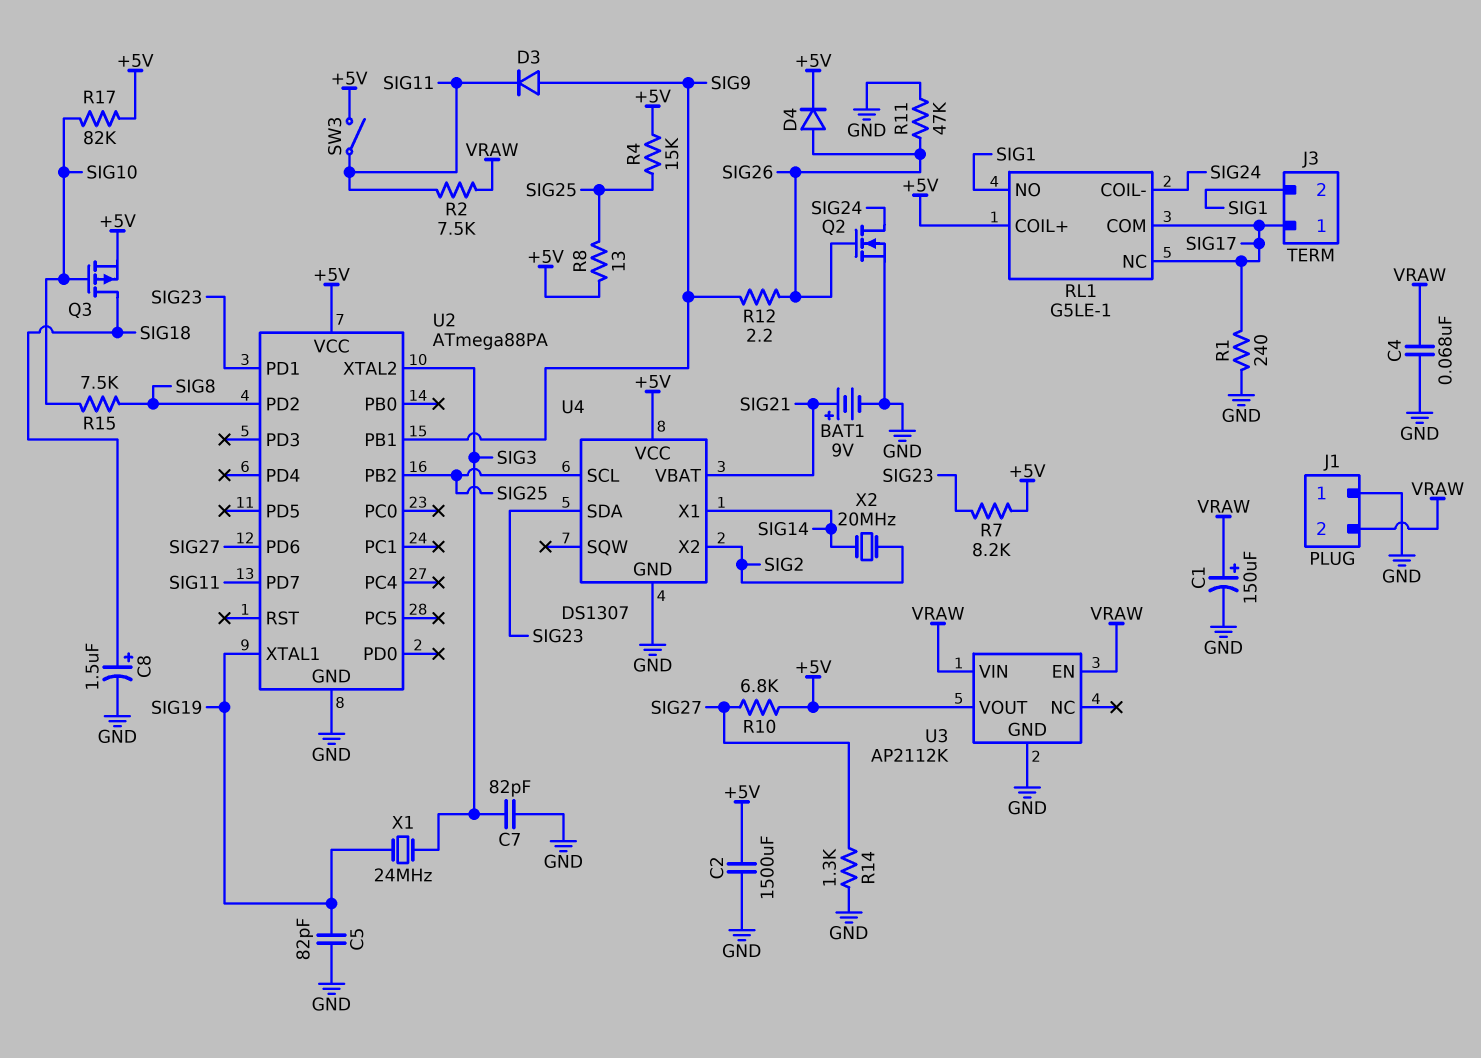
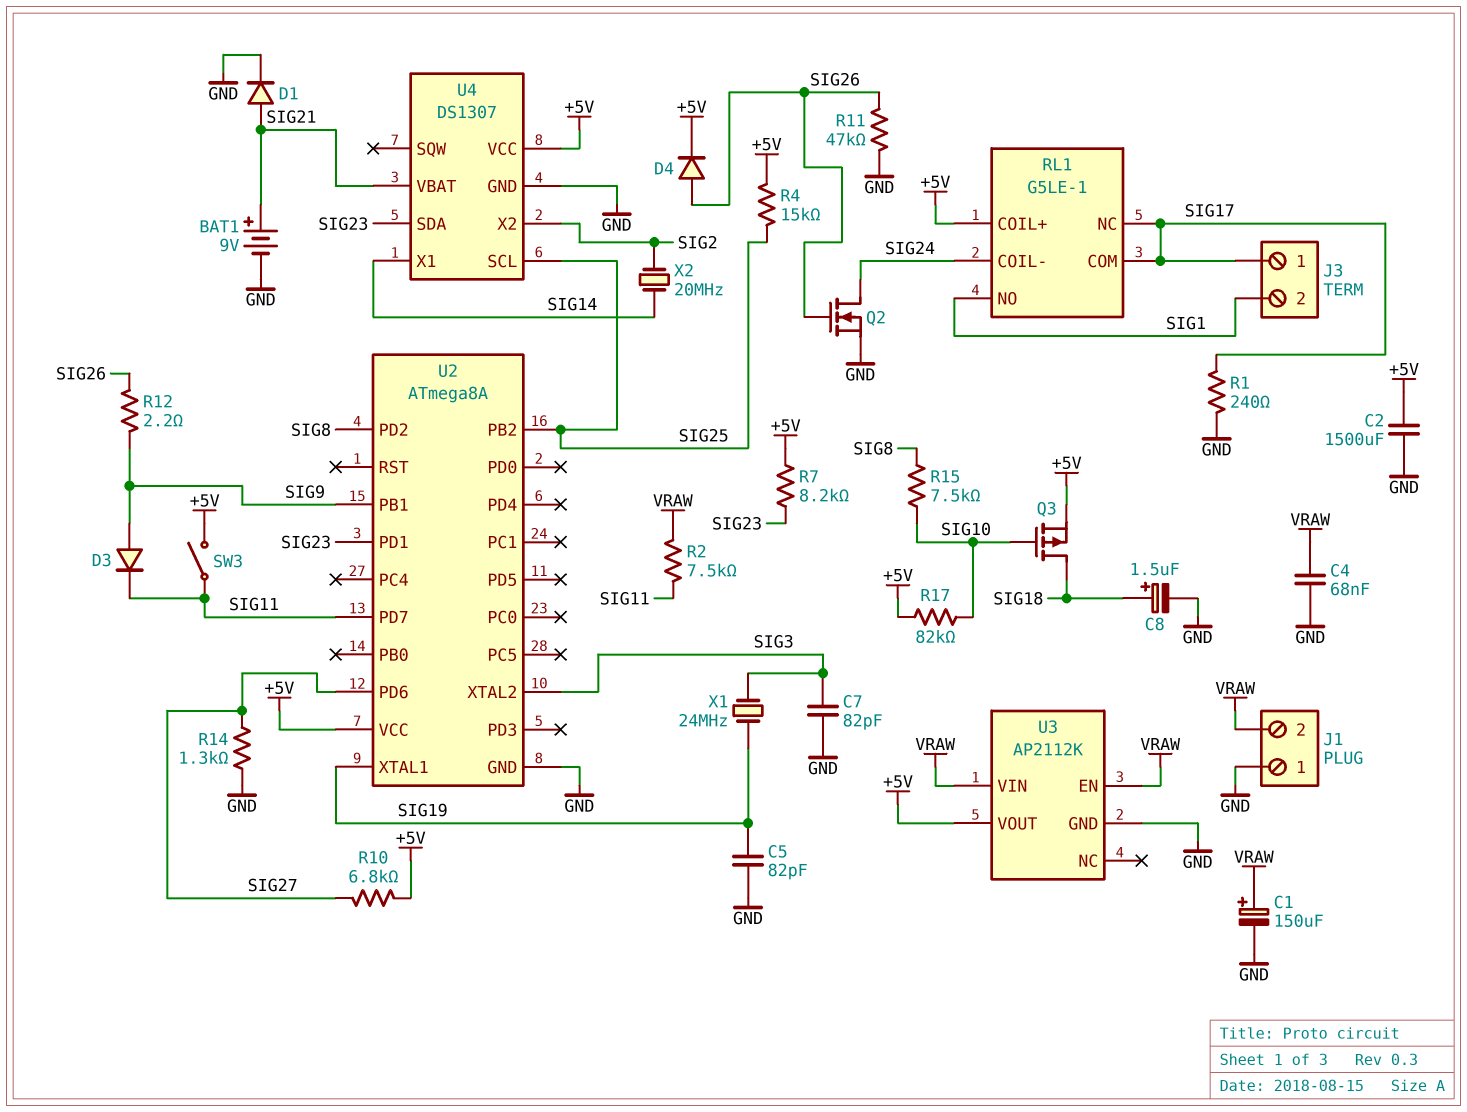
D1: none -> diode (A SIG21, K GND)
R8: 13 (+5V, SIG25) -> none
U2: ATmega88PA -> ATmega8A

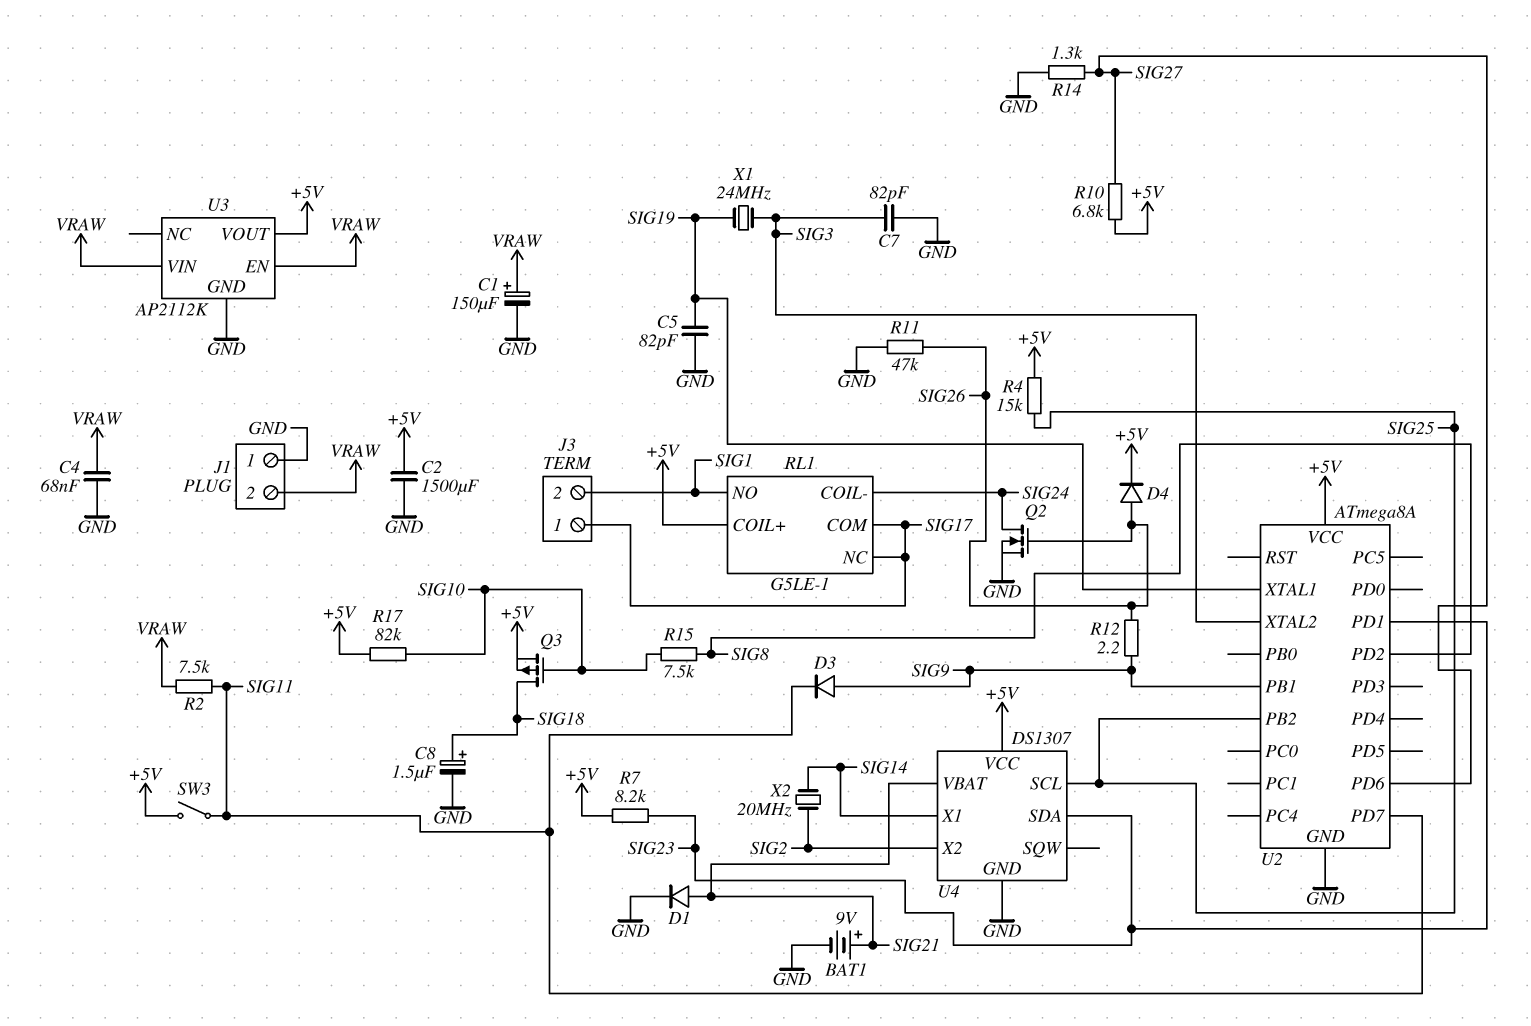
R1: 240 (GND, SIG17) -> none

